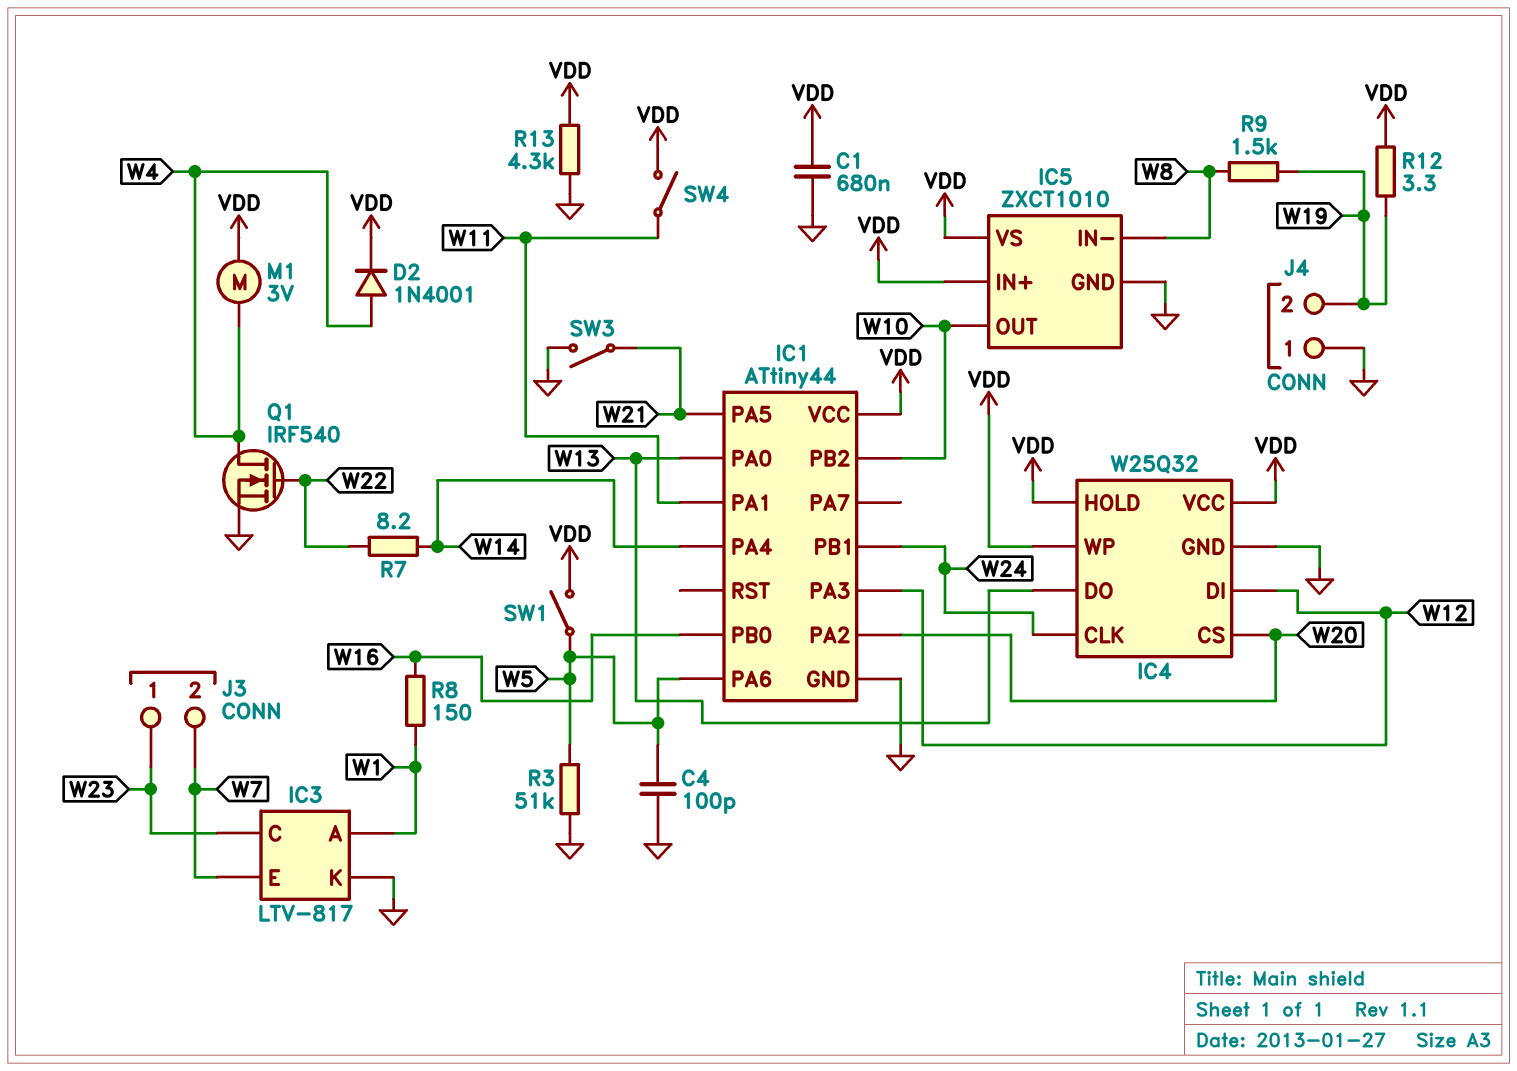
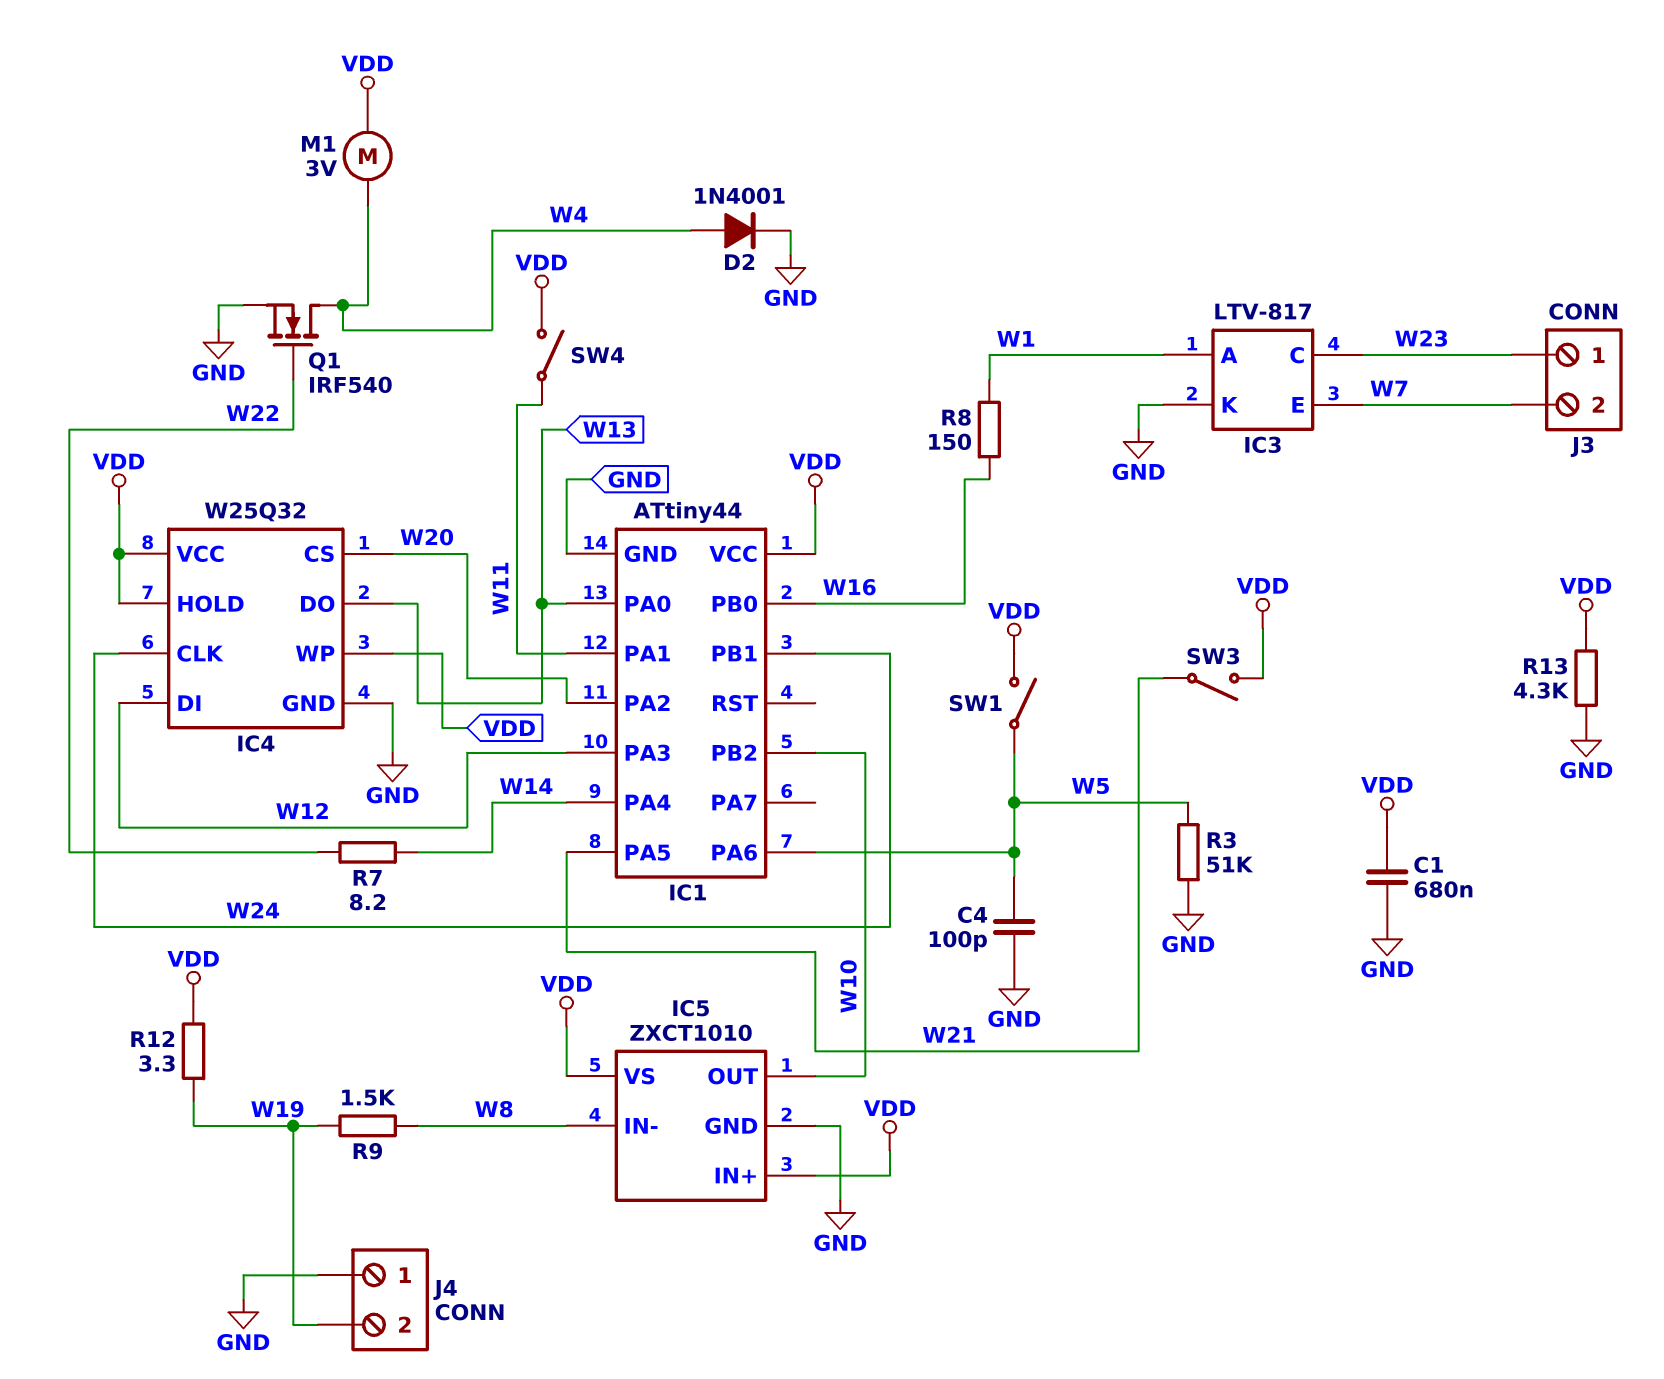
D2: diode 1N4001 (A W4, K VDD) -> diode 1N4001 (A W4, K GND)
SW3: switch (GND, W21) -> switch (VDD, W21)

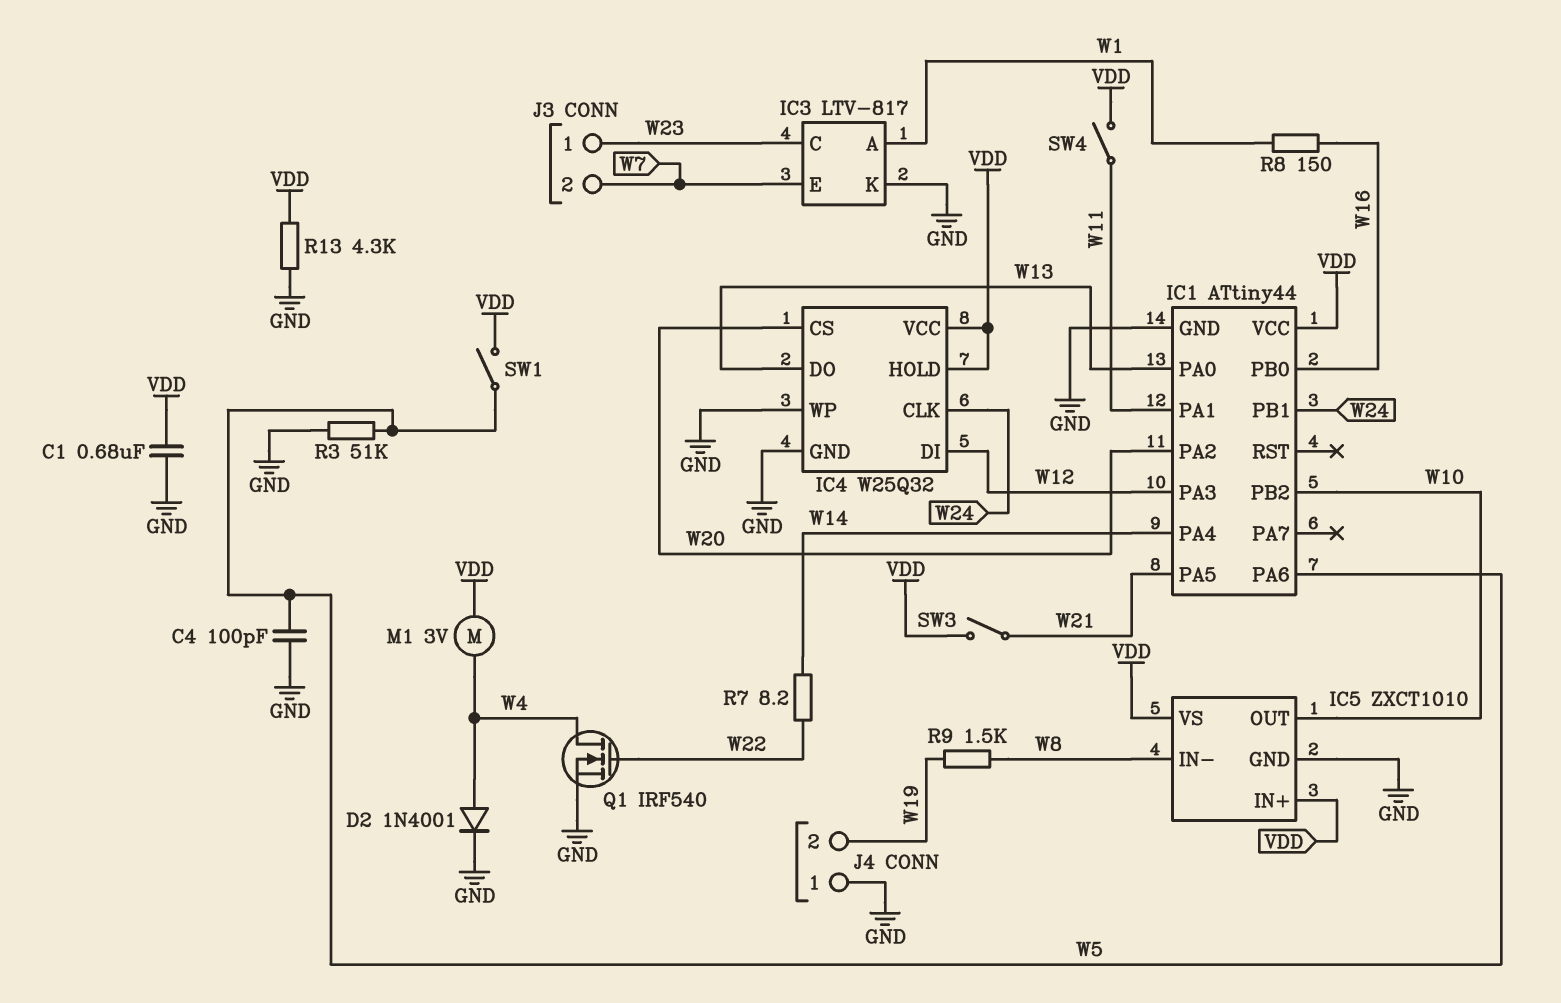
IC4 pin WP: VDD -> GND
R12: 3.3 (VDD, W19) -> none

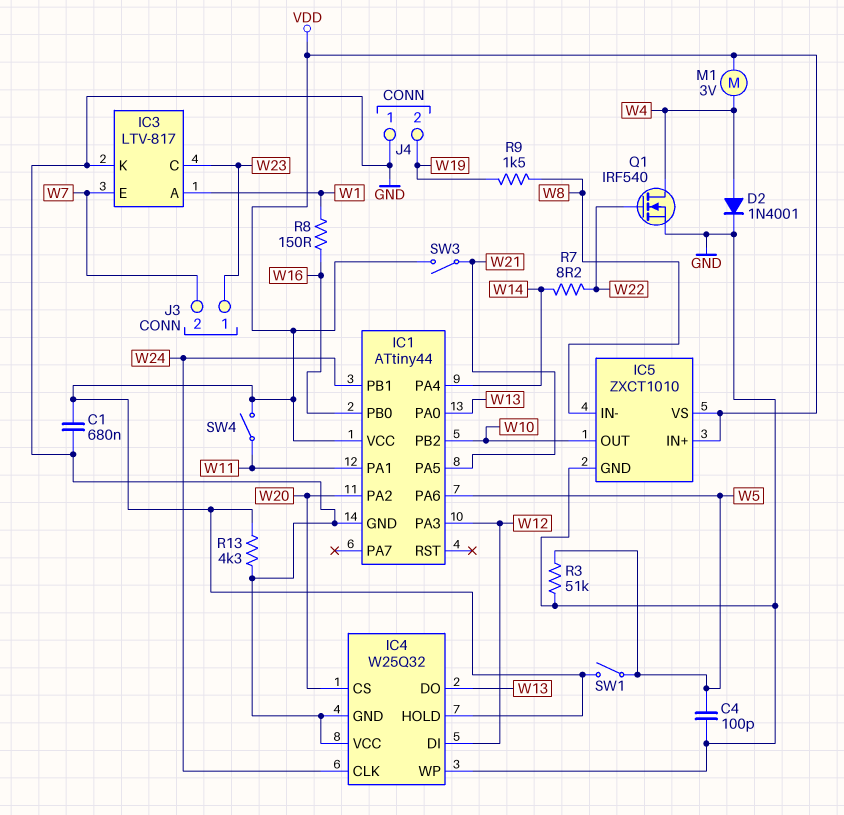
IC4 pin VCC: VDD -> GND

